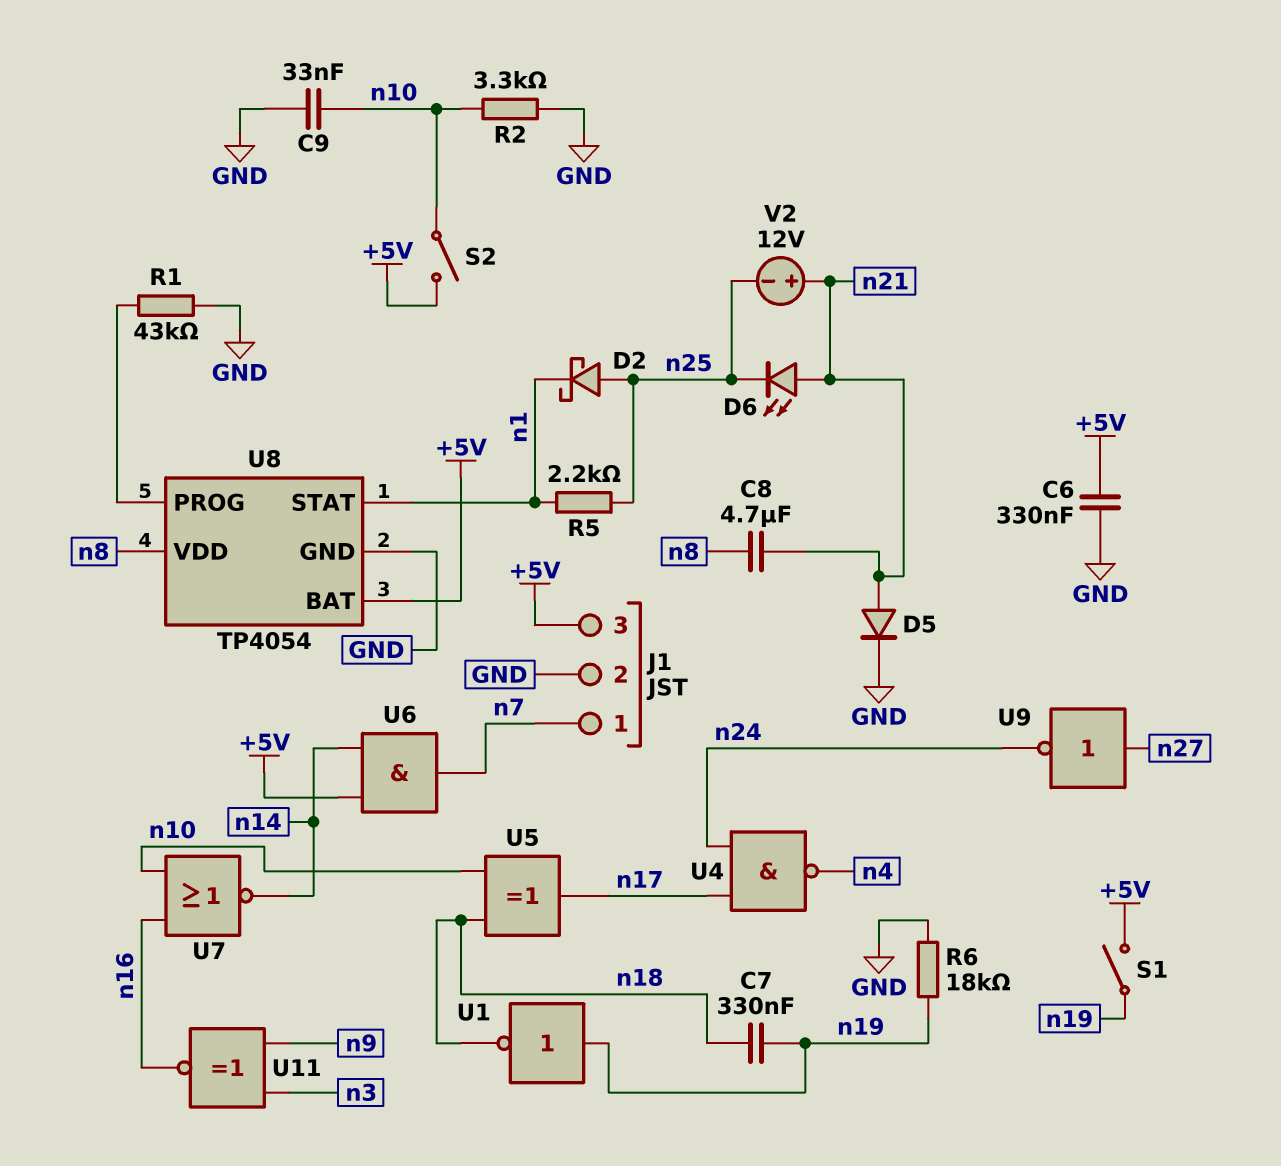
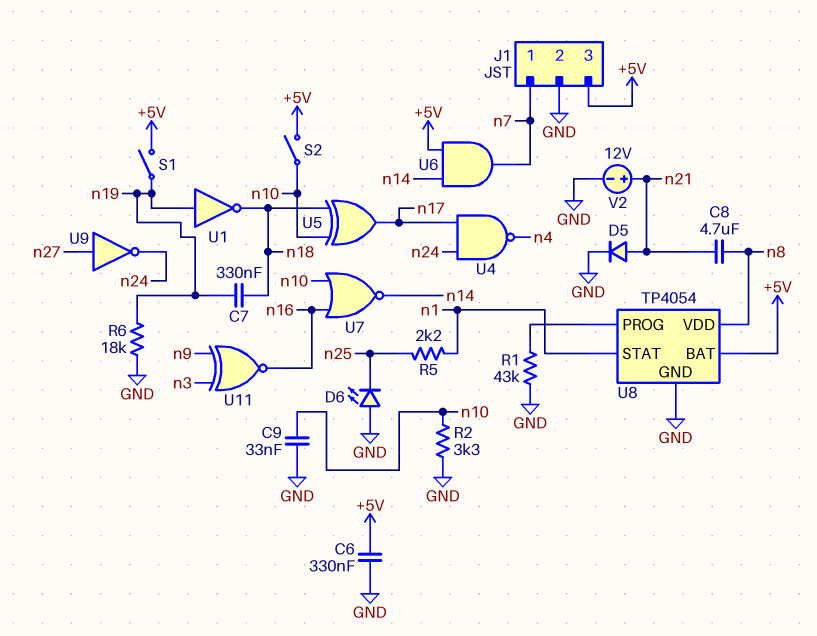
D2: schottky (A n25, K n1) -> none
D6: LED (A n21, K n25) -> LED (A GND, K n25)
V2: 12V (plus n21, minus n25) -> 12V (plus n21, minus GND)

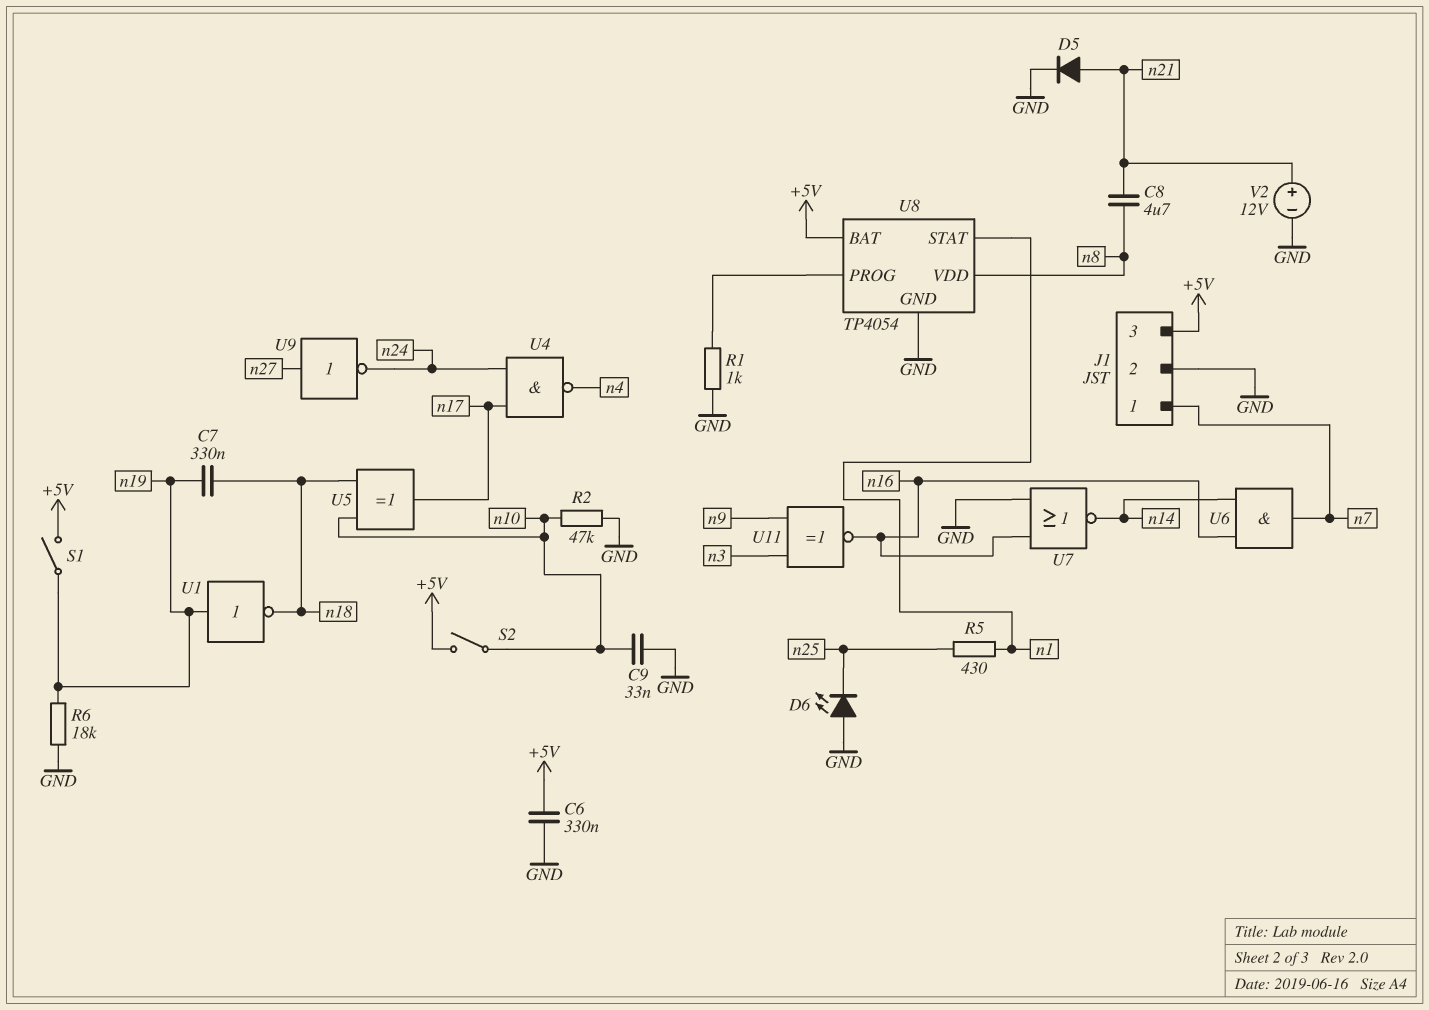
R1: 43k (GND, U8/PROG) -> 1k (GND, U8/PROG)
R2: 3.3k (GND, n10) -> 47k (GND, n10)
R5: 2.2k (n1, n25) -> 430 (n1, n25)
U6: AND (in +5V, in n14, out n7) -> AND (in n14, in n16, out n7)
U7: NOR (in n10, in n16, out n14) -> NOR (in GND, in n16, out n14)

